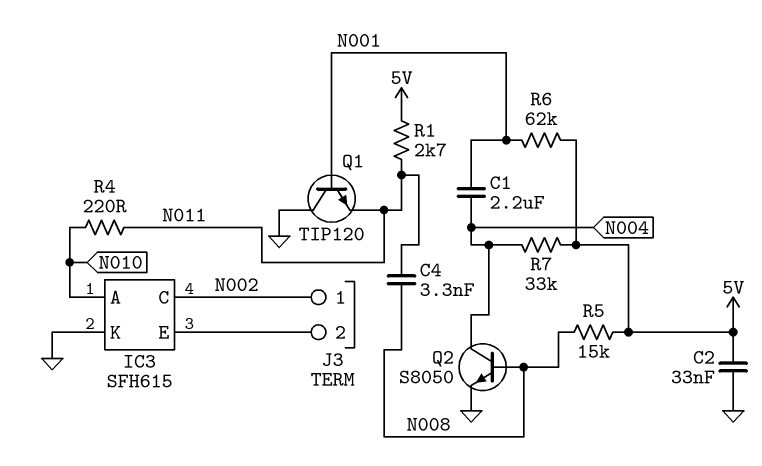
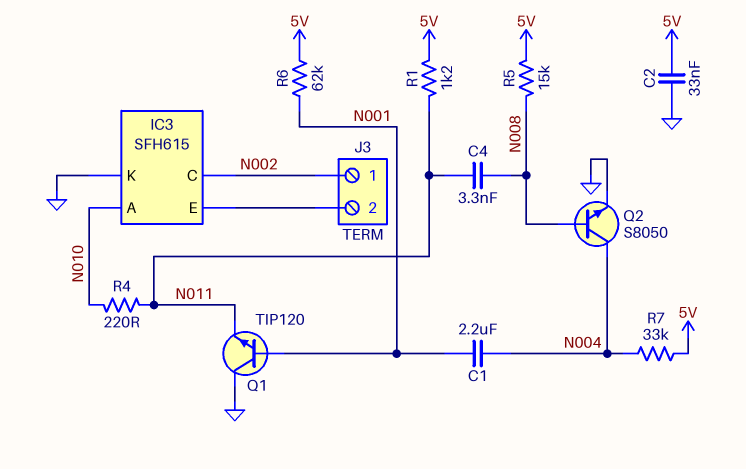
R1: 2.7k (5V, N011) -> 1.2k (5V, N011)

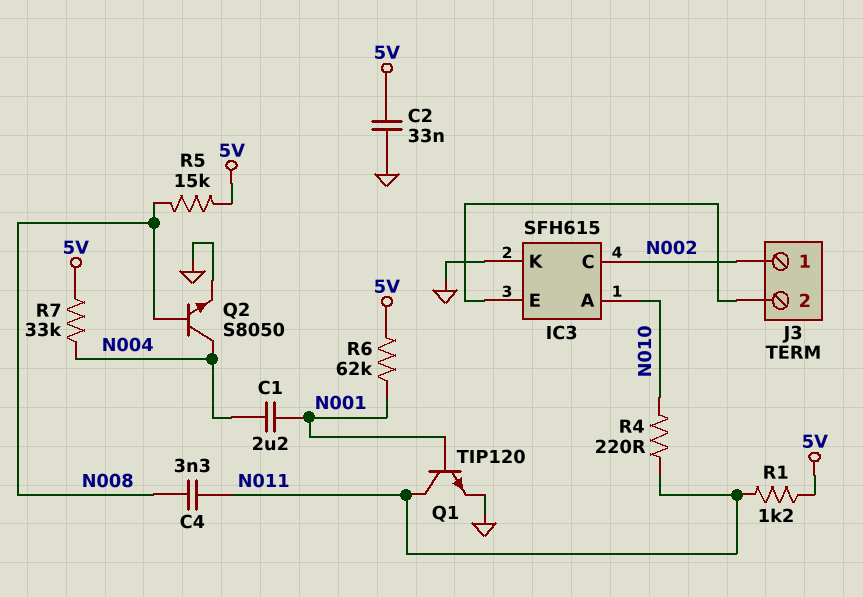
Q1: NPN TIP120 (B N001, C GND, E N011) -> NPN TIP120 (B N001, C N011, E GND)

